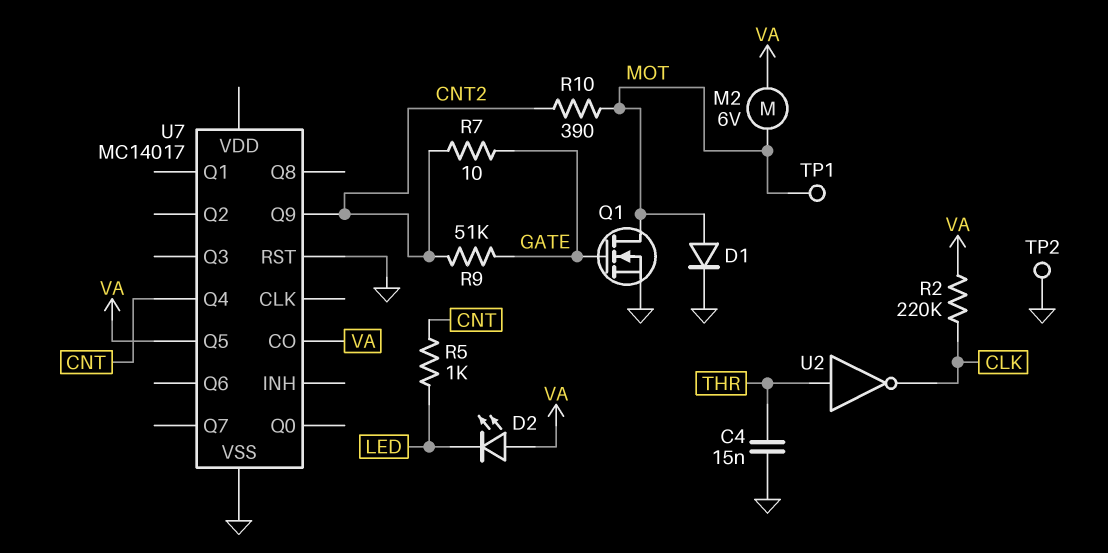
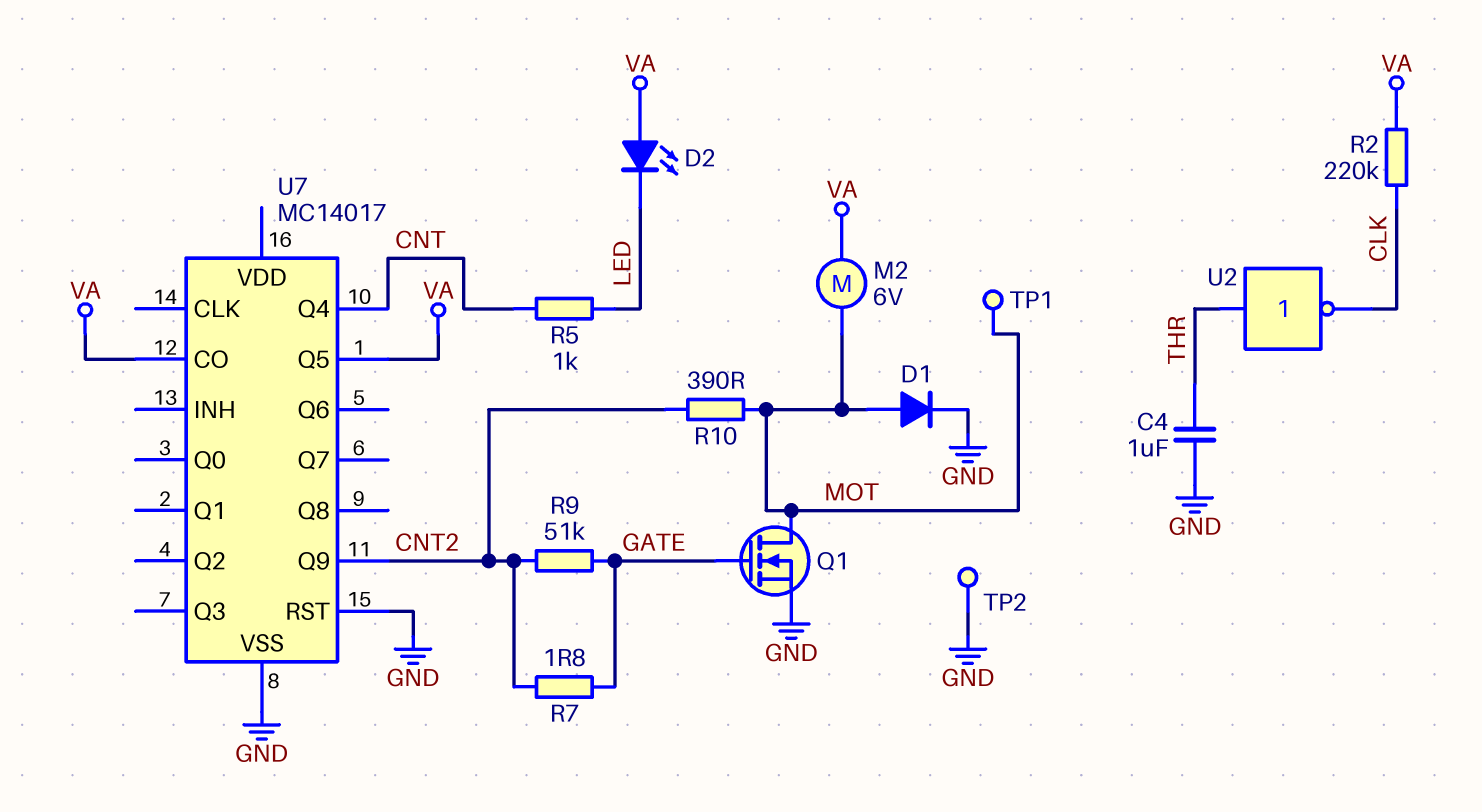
C4: 15nF (GND, THR) -> 1uF (GND, THR)
R7: 10 (CNT2, GATE) -> 1.8 (CNT2, GATE)

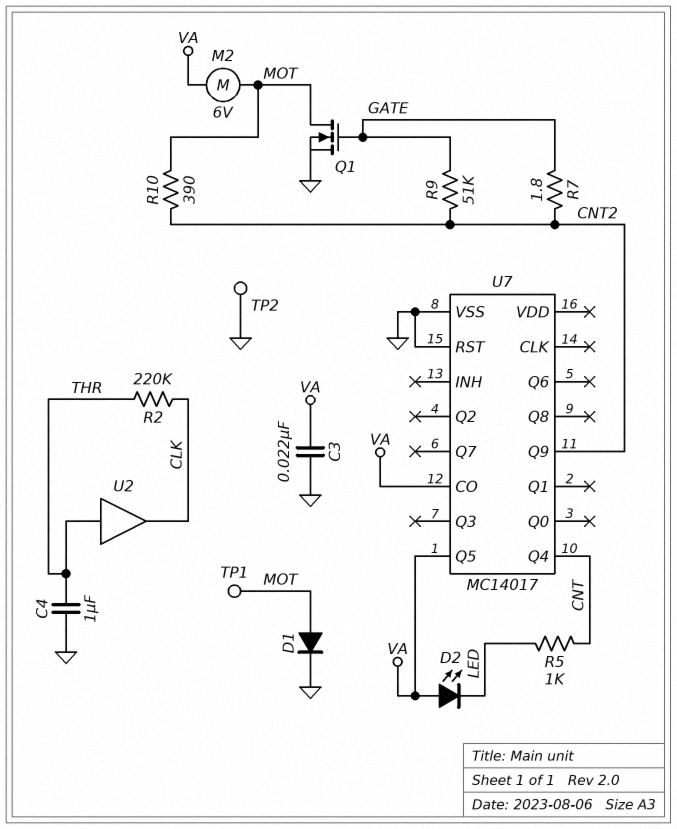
C3: none -> 22nF (GND, VA)
R2: 220k (CLK, VA) -> 220k (CLK, THR)
U2: NOT (in THR, out CLK) -> buffer (in THR, out CLK)

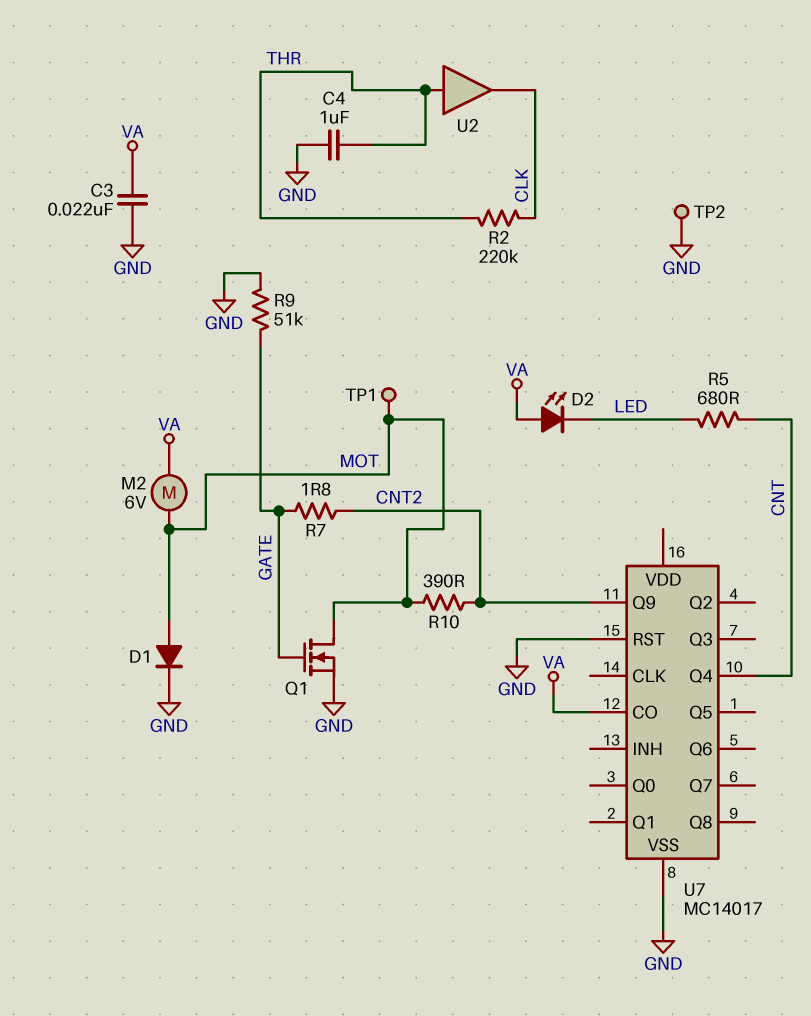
R5: 1k (CNT, LED) -> 680 (CNT, LED)
R9: 51k (CNT2, GATE) -> 51k (GATE, GND)
U7 pin Q5: VA -> none

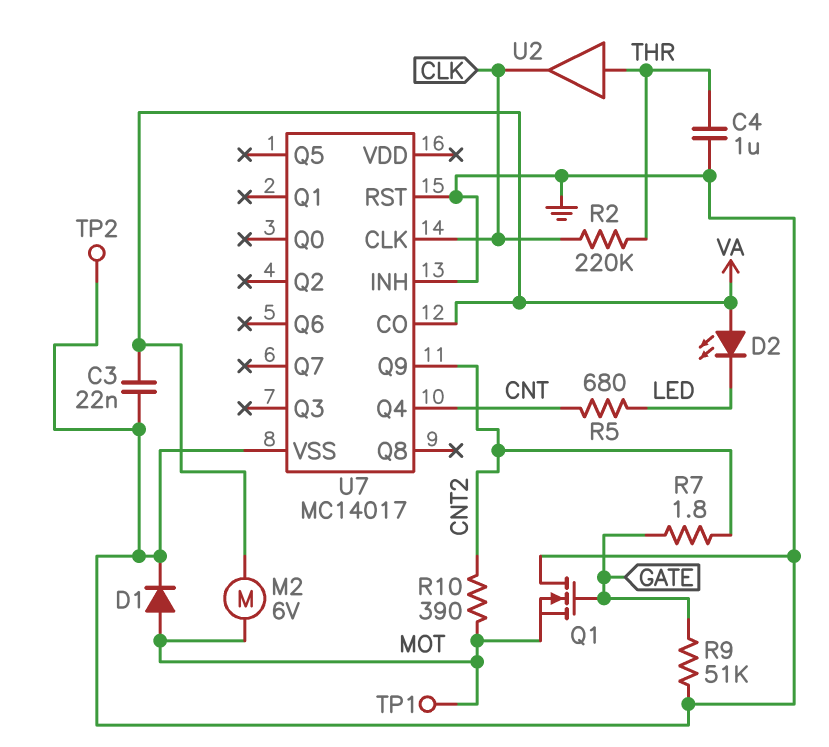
Q1: NMOS (G GATE, D MOT, S GND) -> NMOS (G GATE, D GND, S MOT)
U7 pin CLK: none -> CLK
U7 pin INH: none -> GND

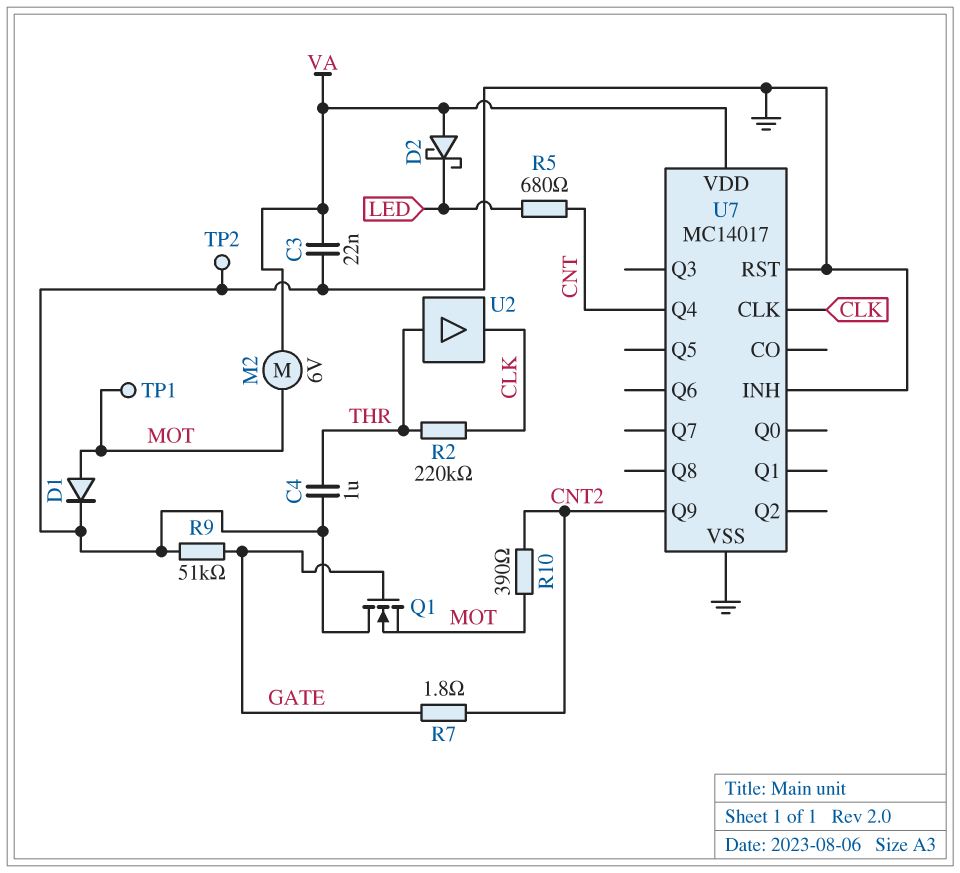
D2: LED (A VA, K LED) -> schottky (A VA, K LED)
U7 pin CO: VA -> none
U7 pin VDD: none -> VA

